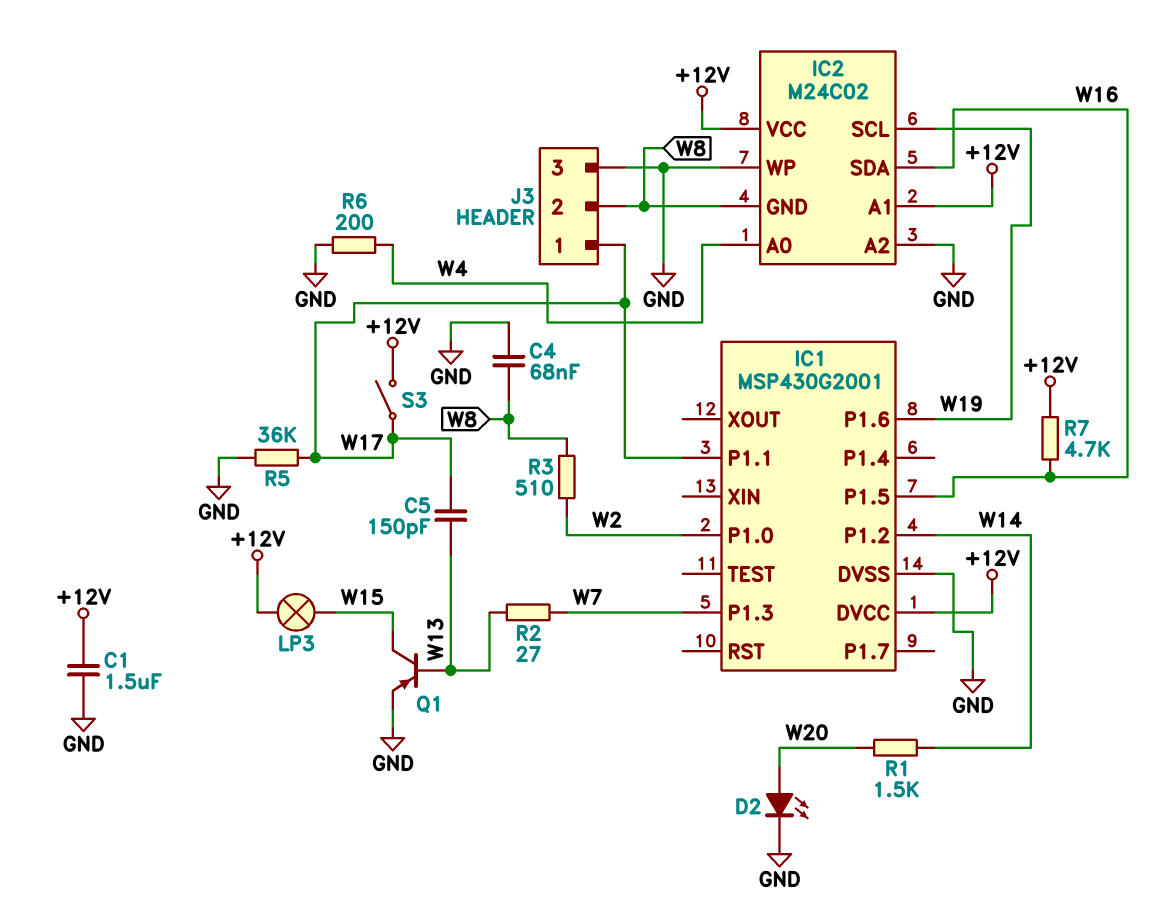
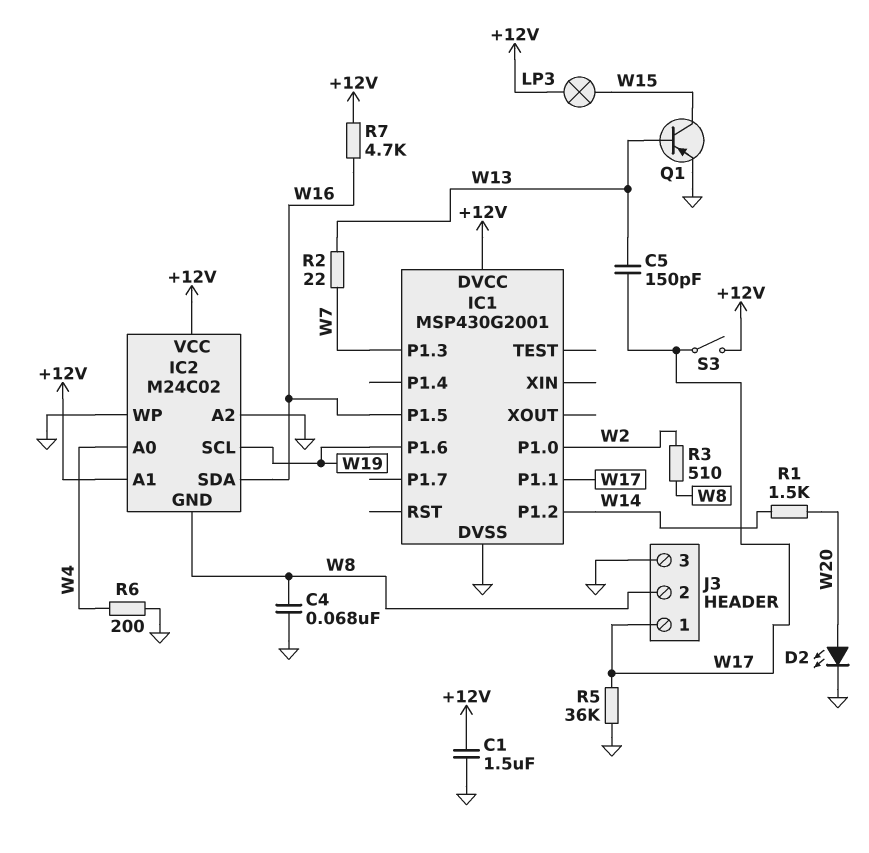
R2: 27 (W7, W13) -> 22 (W7, W13)

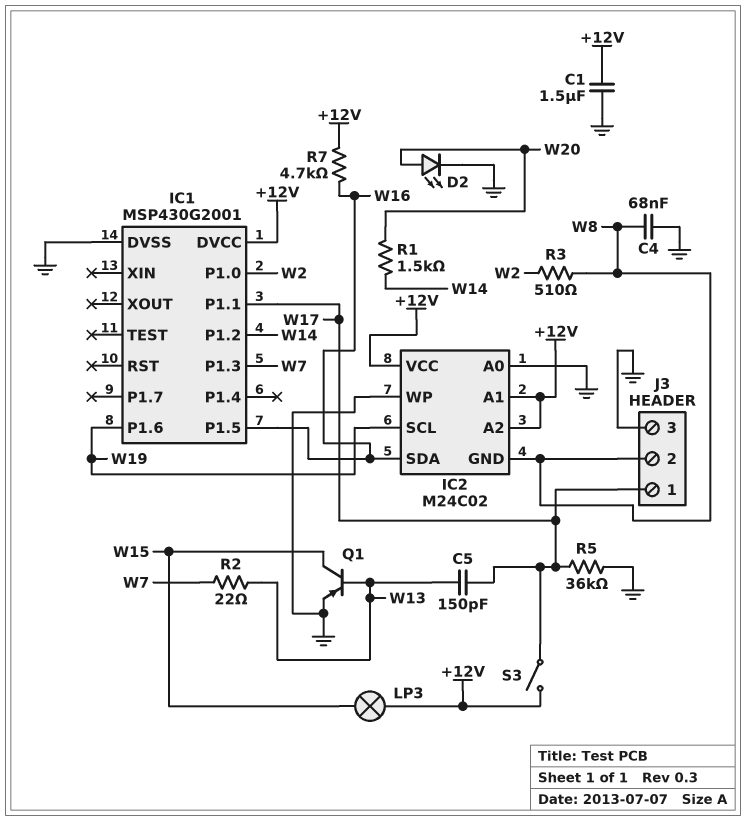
IC2 pin A0: W4 -> GND
IC2 pin A2: GND -> +12V
R6: 200 (GND, W4) -> none

